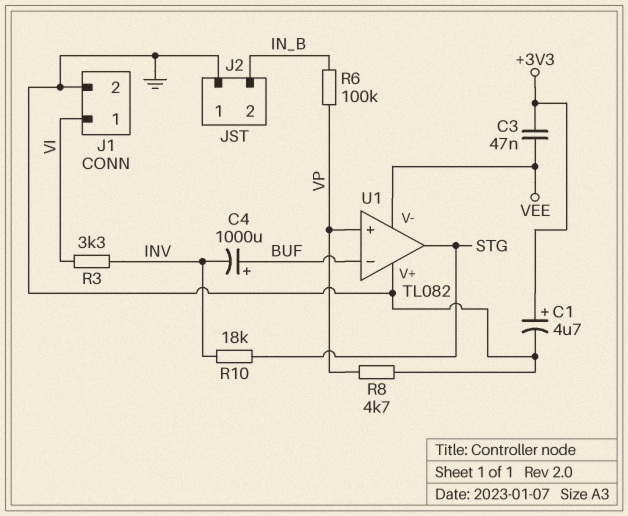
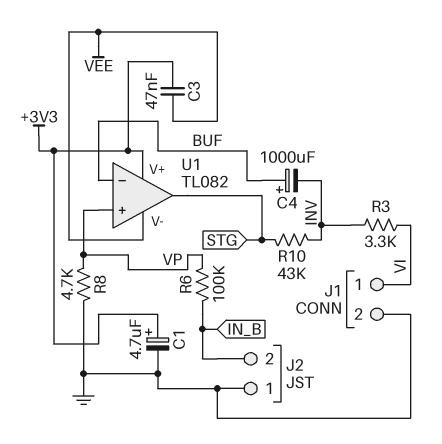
R10: 18k (INV, STG) -> 43k (INV, STG)
U1 pin V+: GND -> +3V3

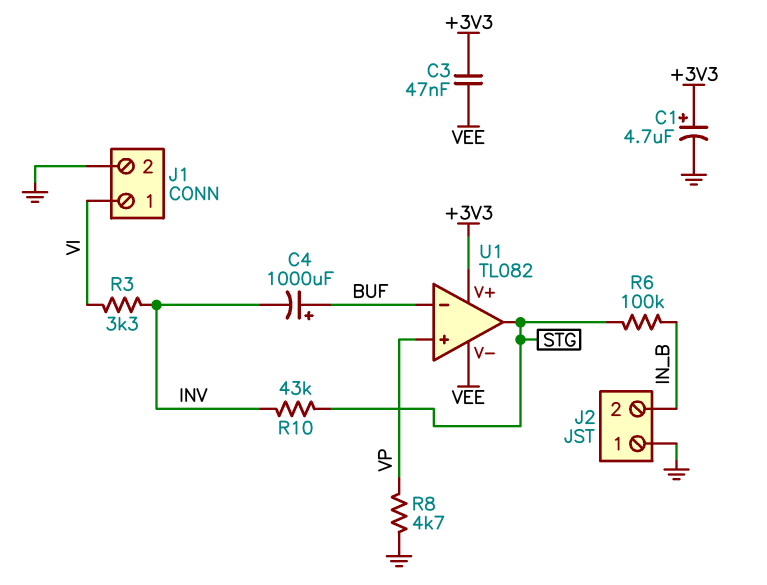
R6: 100k (IN_B, VP) -> 100k (IN_B, STG)

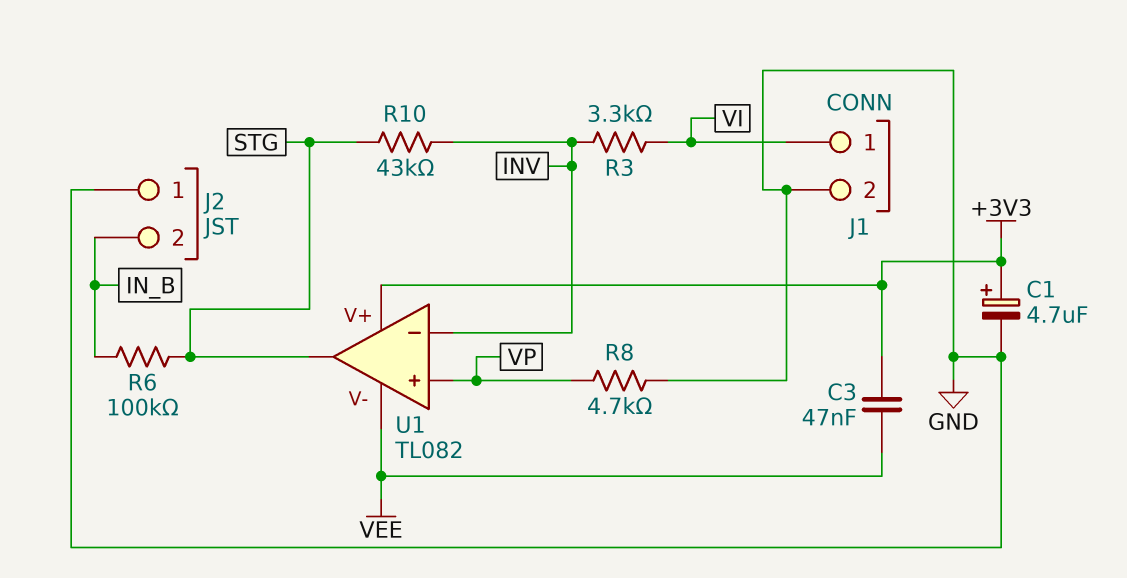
C4: 1000uF (plus BUF, minus INV) -> none
U1 pin in-: BUF -> INV

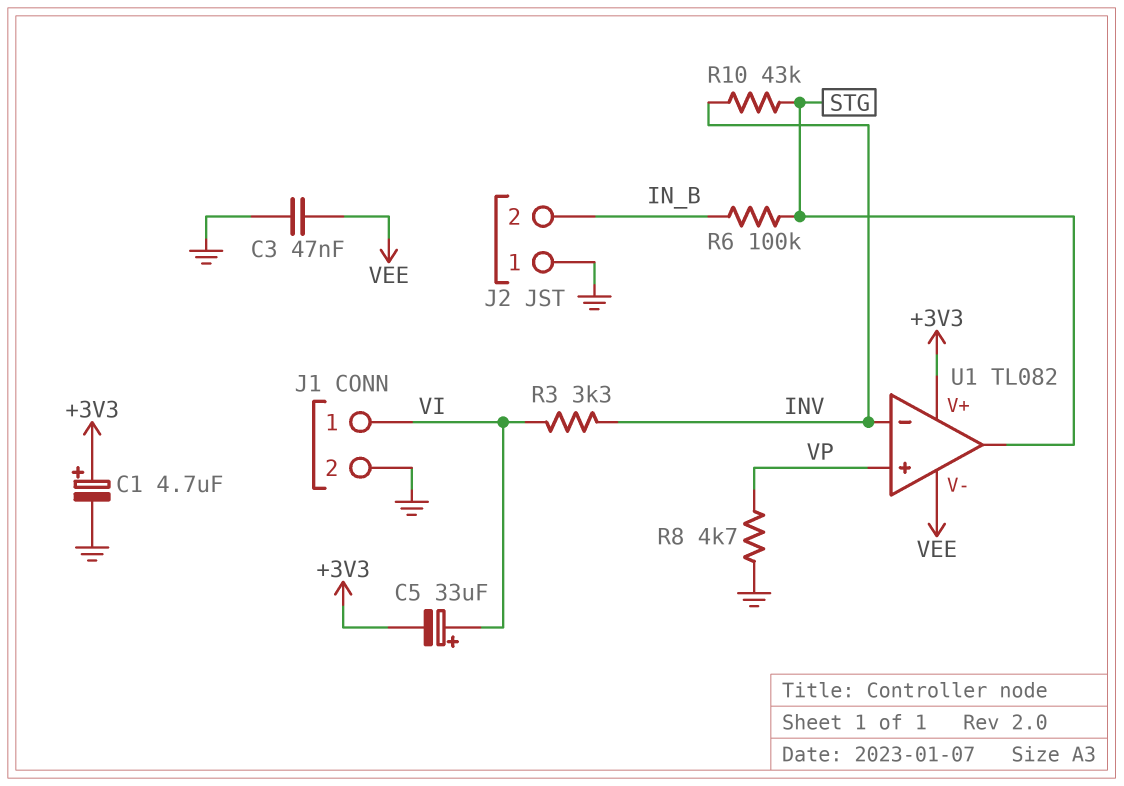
C3: 47nF (+3V3, VEE) -> 47nF (GND, VEE)
C5: none -> 33uF (plus VI, minus +3V3)

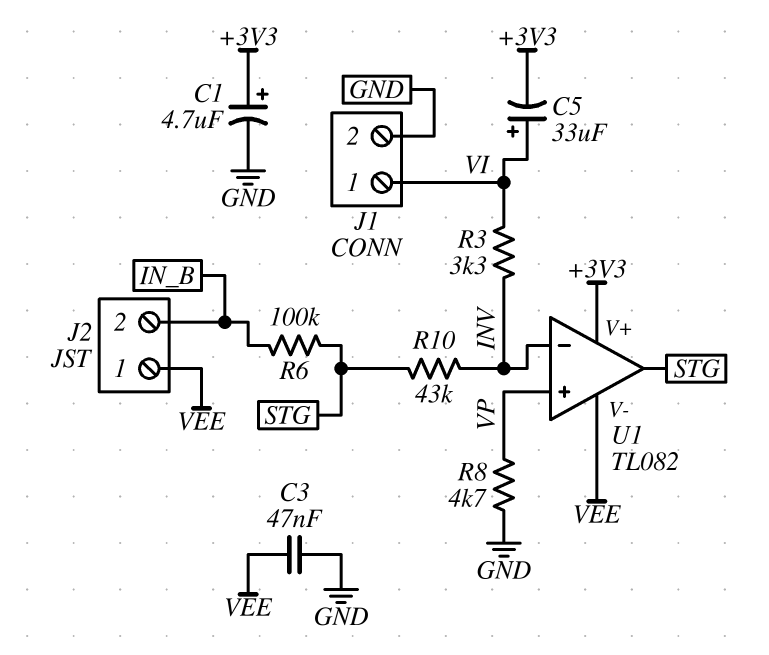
J2 pin 1: GND -> VEE

